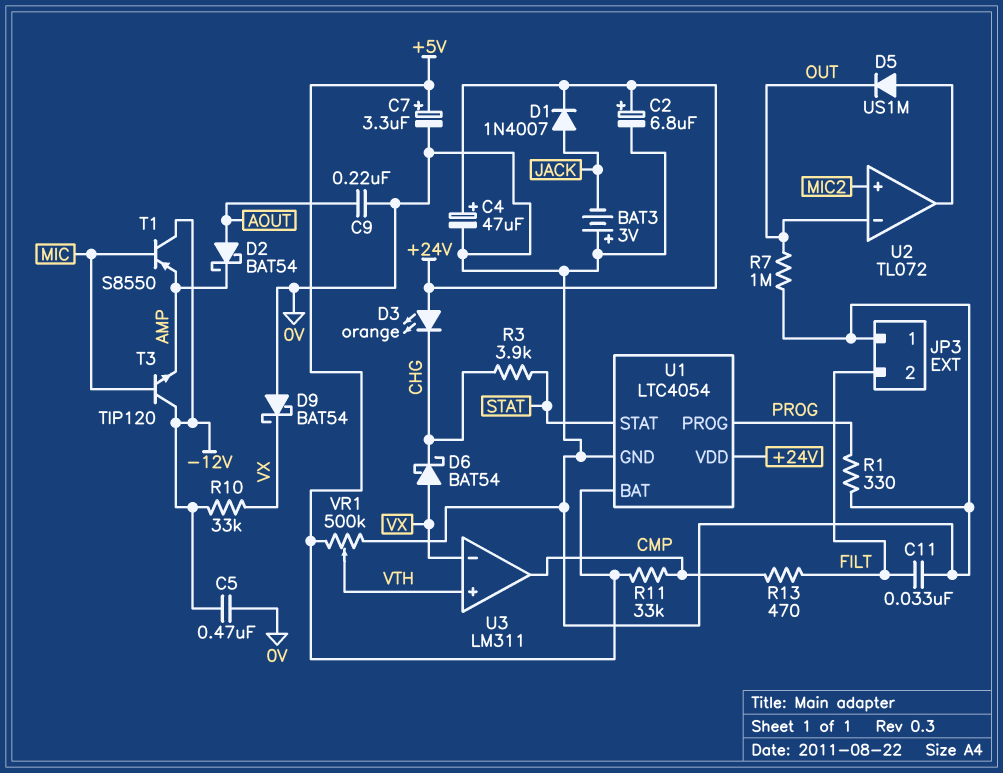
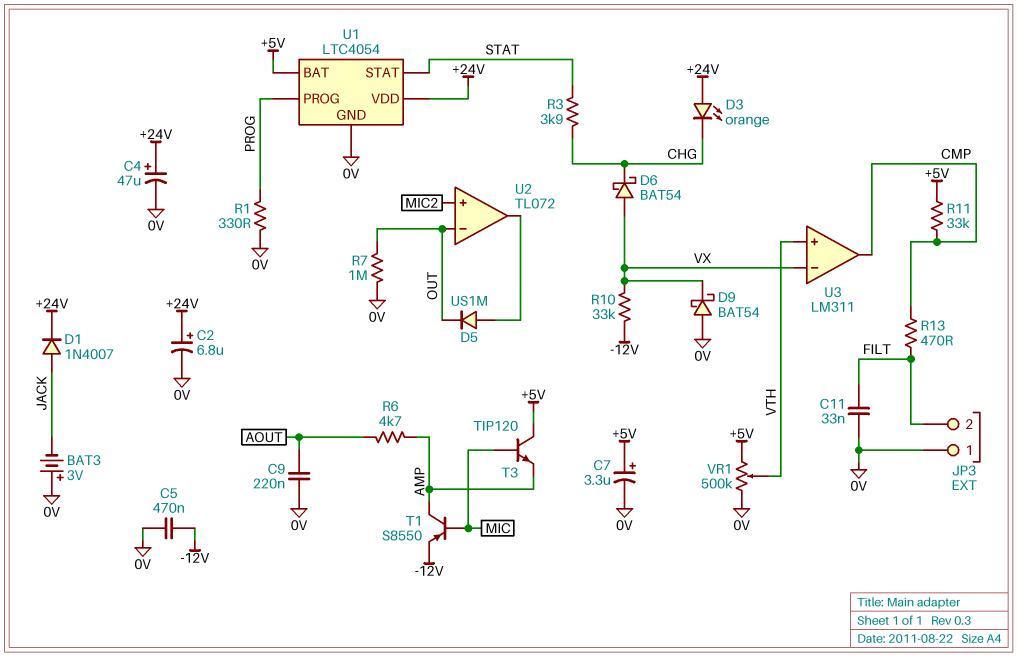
D2: schottky BAT54 (A AOUT, K AMP) -> none
R6: none -> 4.7k (AMP, AOUT)
T1: PNP S8550 (B MIC, C -12V, E AMP) -> PNP S8550 (B MIC, C AMP, E -12V)
T3: NPN TIP120 (B MIC, C -12V, E AMP) -> NPN TIP120 (B MIC, C +5V, E AMP)

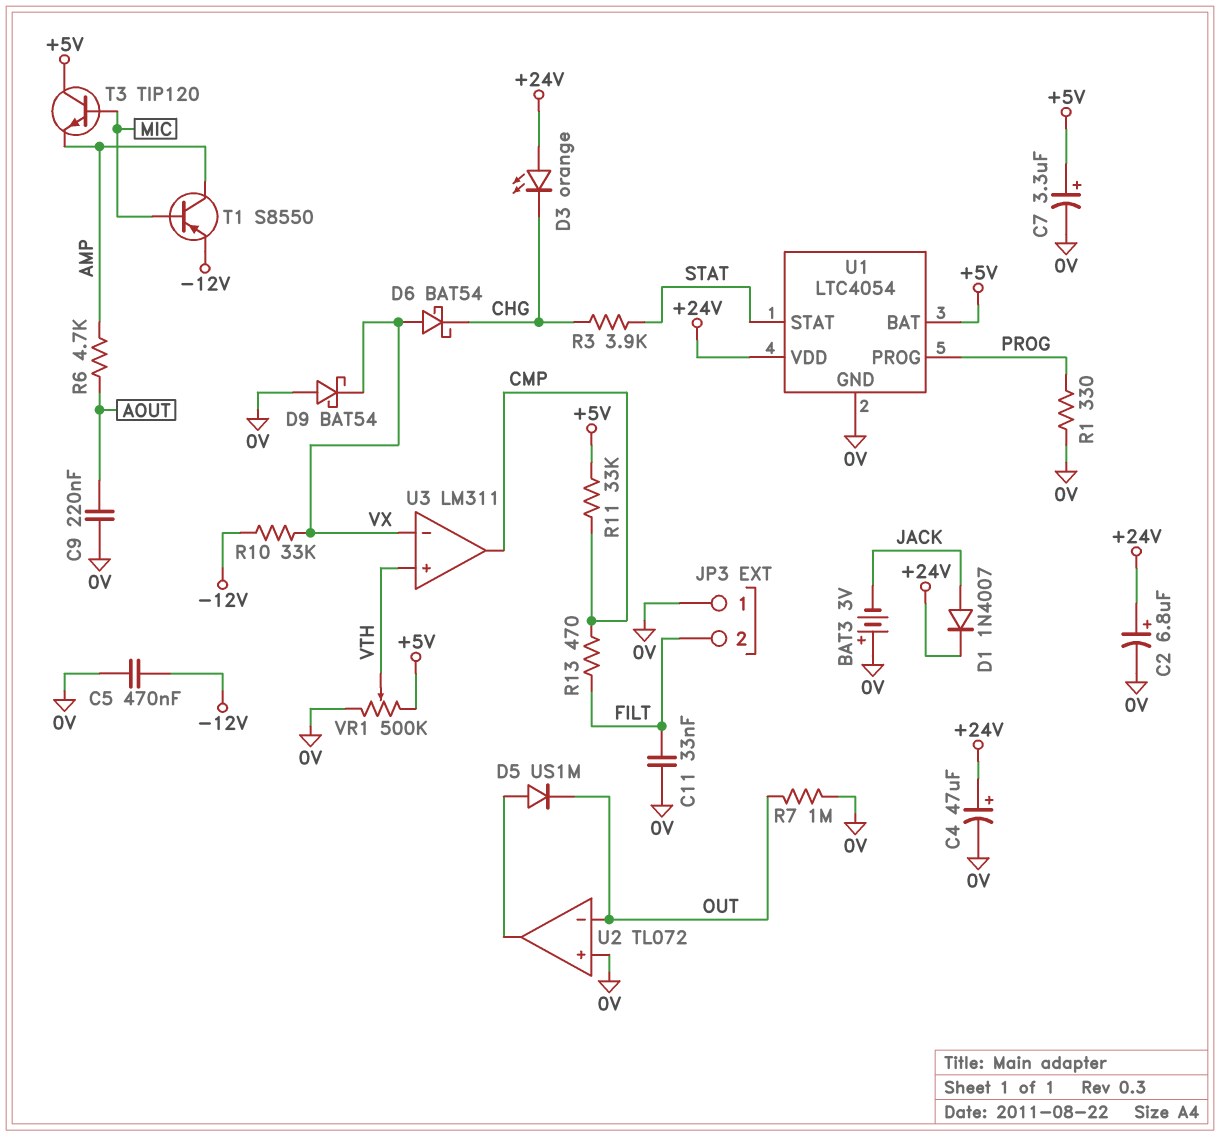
U2 pin in+: MIC2 -> 0V

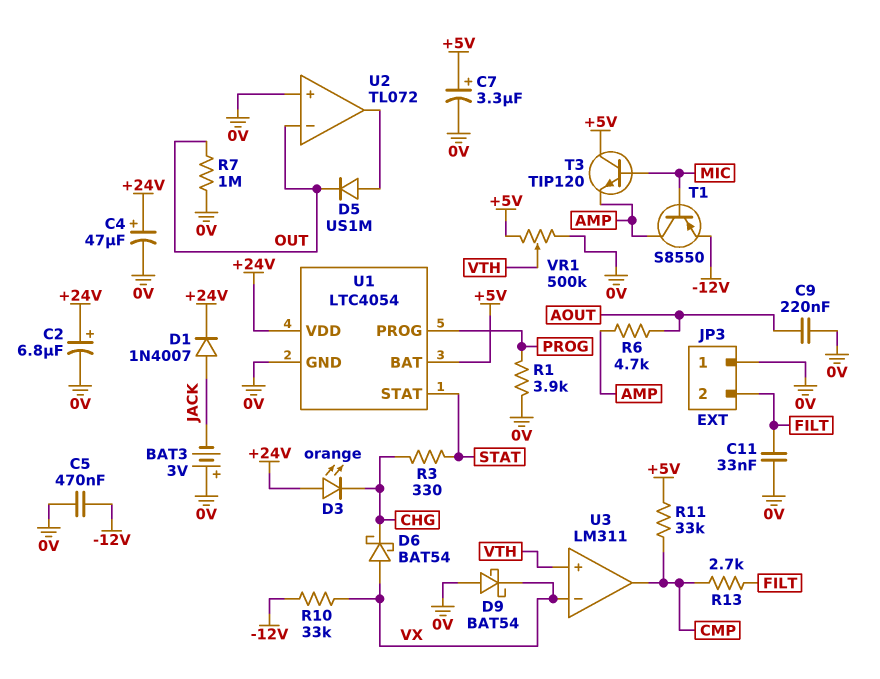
R1: 330 (0V, PROG) -> 3.9k (0V, PROG)
R3: 3.9k (CHG, STAT) -> 330 (CHG, STAT)
R13: 470 (CMP, FILT) -> 2.7k (CMP, FILT)

